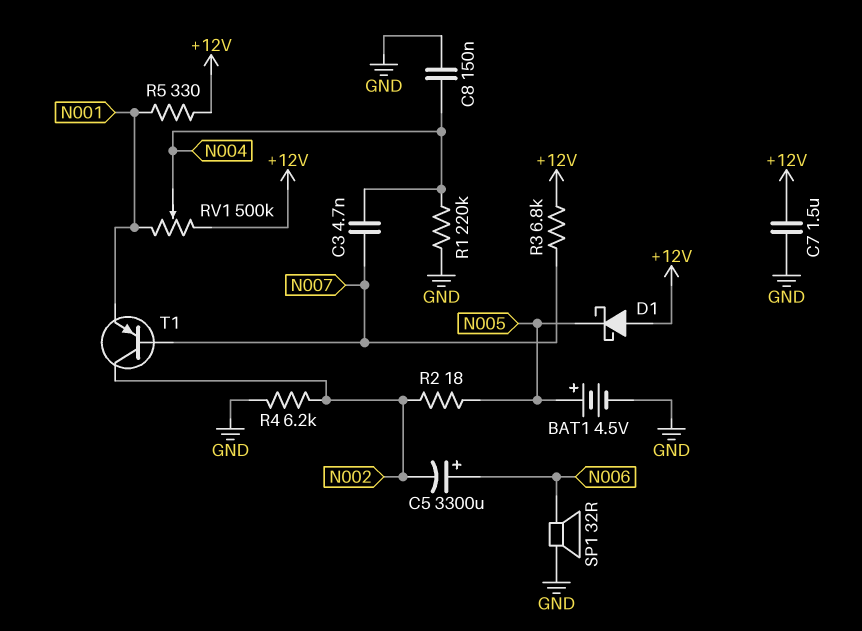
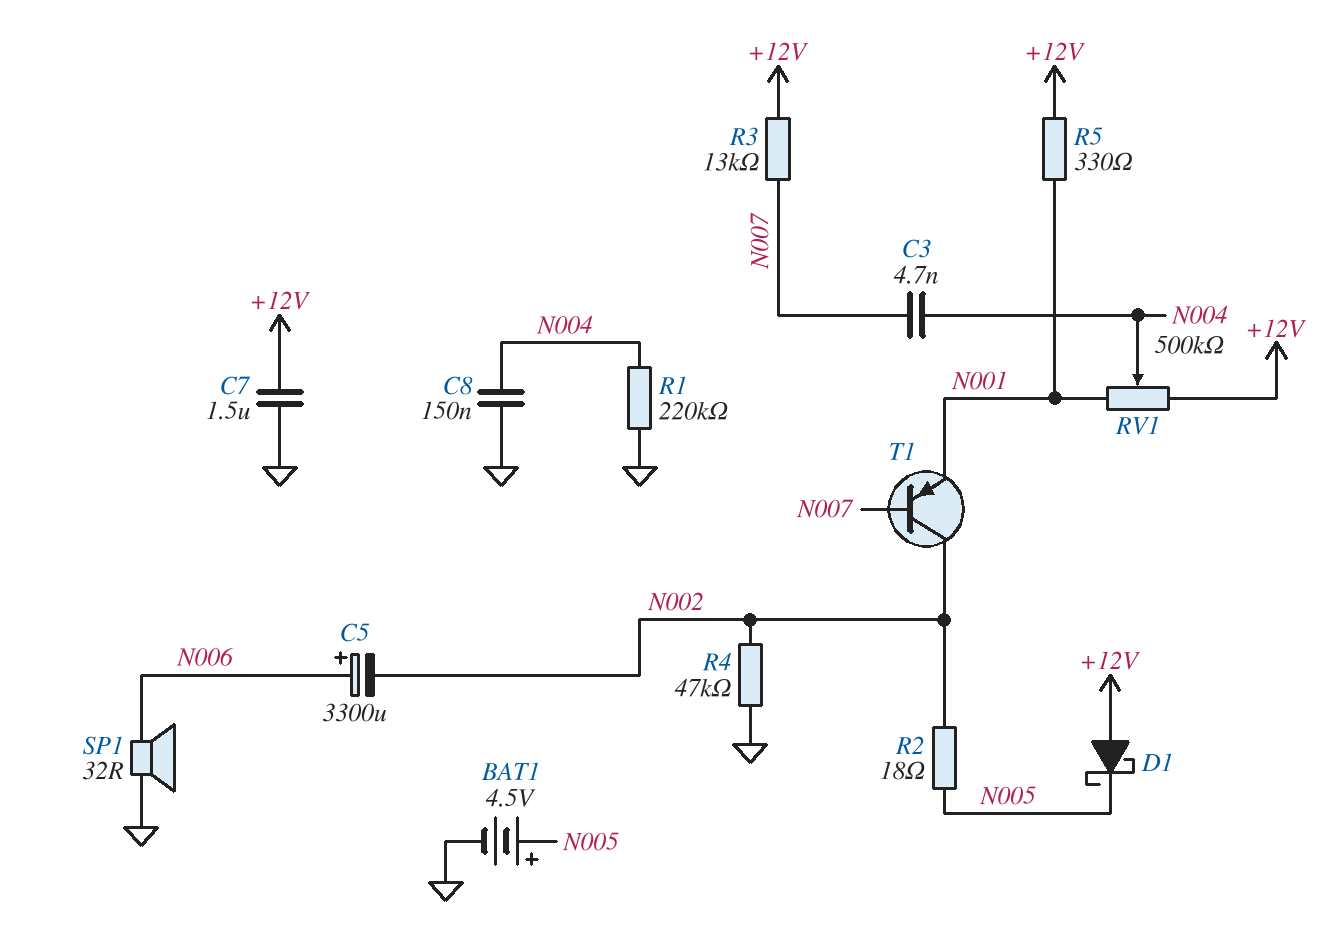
R3: 6.8k (+12V, N007) -> 13k (+12V, N007)
R4: 6.2k (GND, N002) -> 47k (GND, N002)

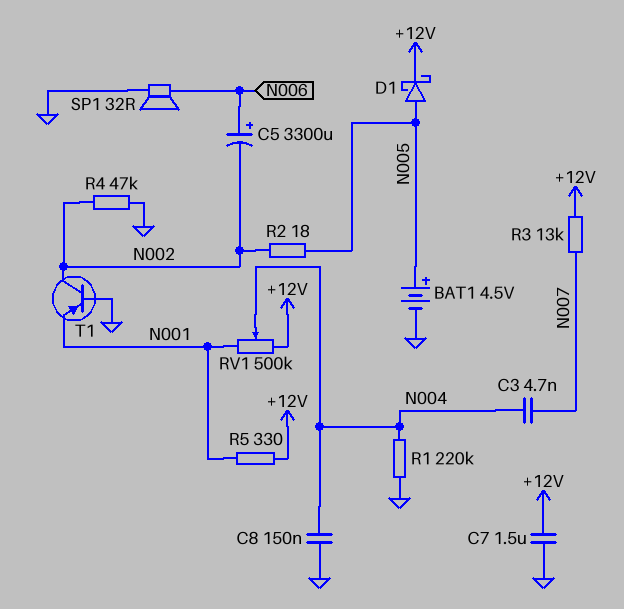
D1: schottky (A +12V, K N005) -> schottky (A N005, K +12V)
T1: PNP (B N007, C N002, E N001) -> PNP (B GND, C N002, E N001)

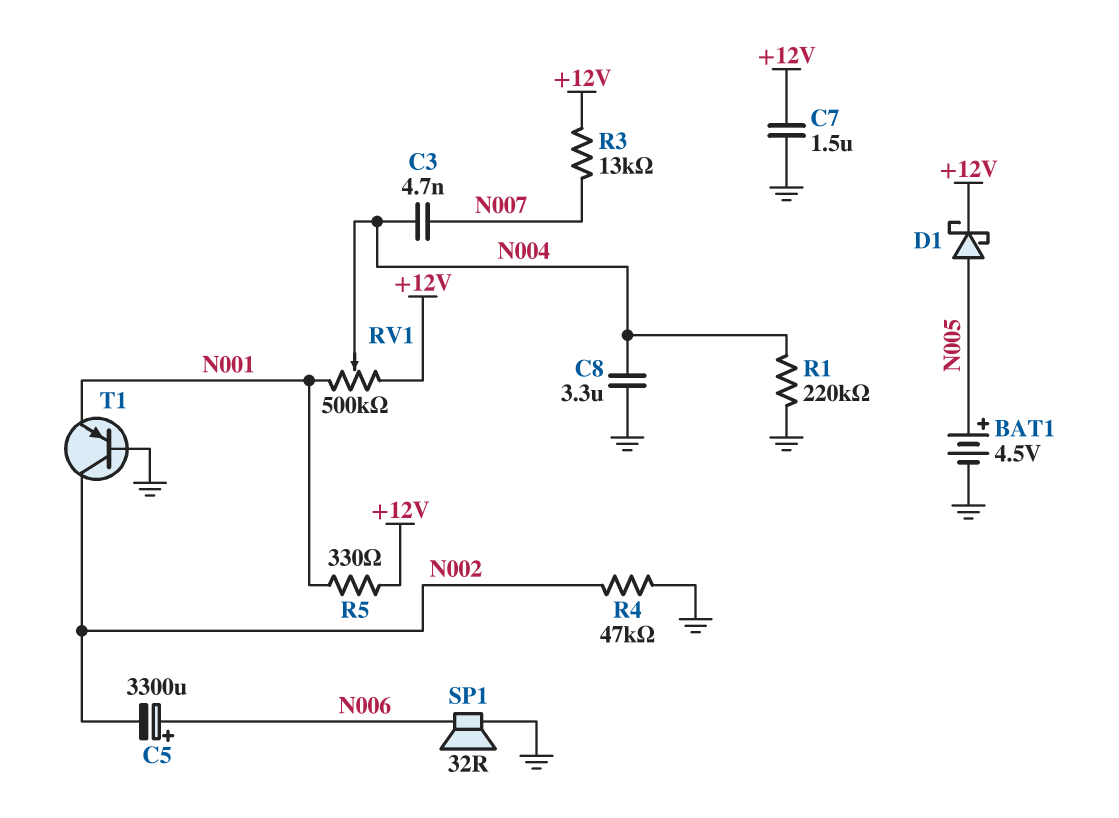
C8: 150nF (GND, N004) -> 3.3uF (GND, N004)
R2: 18 (N002, N005) -> none

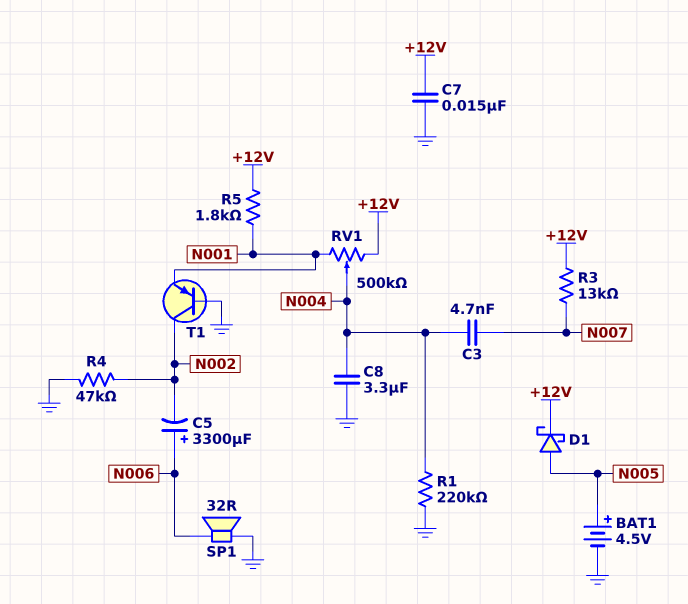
C7: 1.5uF (+12V, GND) -> 15nF (+12V, GND)
R5: 330 (+12V, N001) -> 1.8k (+12V, N001)

